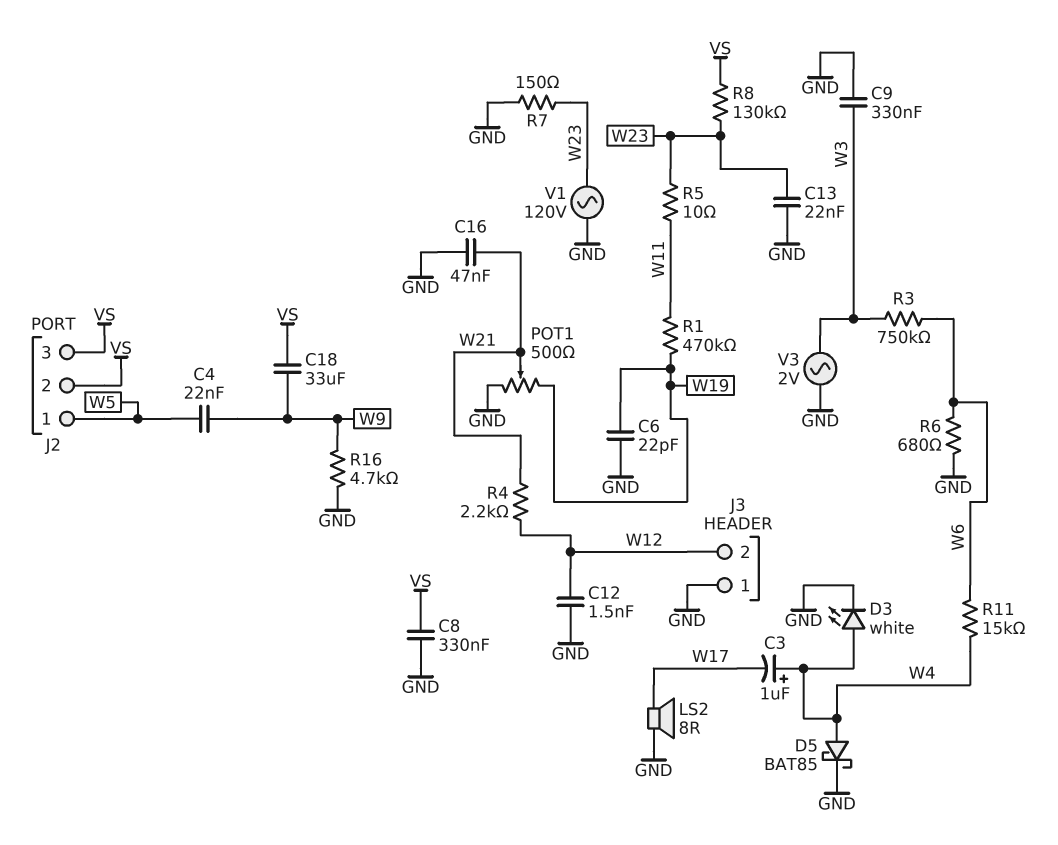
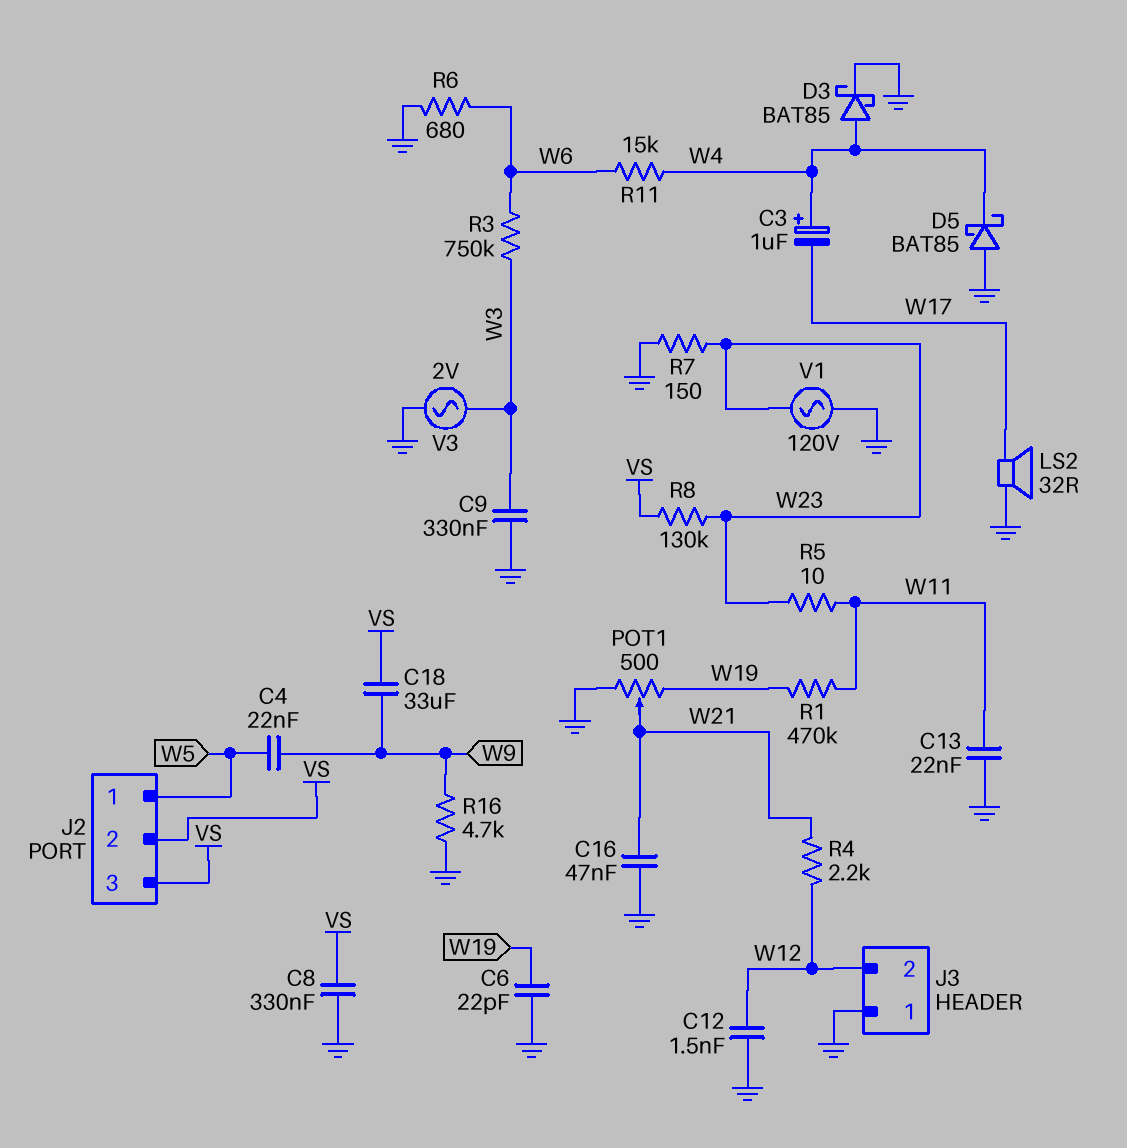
C13: 22nF (GND, W23) -> 22nF (GND, W11)
D3: LED white (A W4, K GND) -> schottky BAT85 (A W4, K GND)
D5: schottky BAT85 (A W4, K GND) -> schottky BAT85 (A GND, K W4)
LS2: speaker 8R (GND, W17) -> speaker 32R (GND, W17)

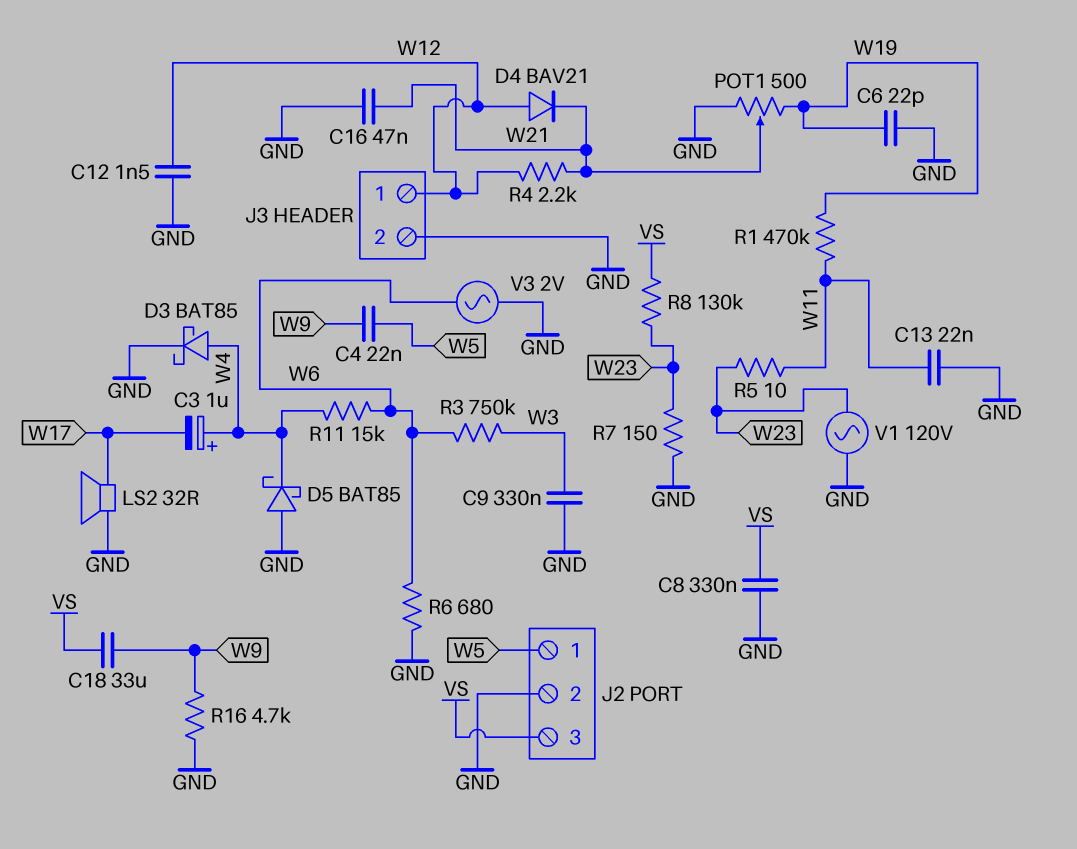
D4: none -> diode BAV21 (A W12, K W21)
J2 pin 2: VS -> GND
J3 pin 1: GND -> W12
J3 pin 2: W12 -> GND
V3: AC 2V (GND, W3) -> AC 2V (GND, W6)

